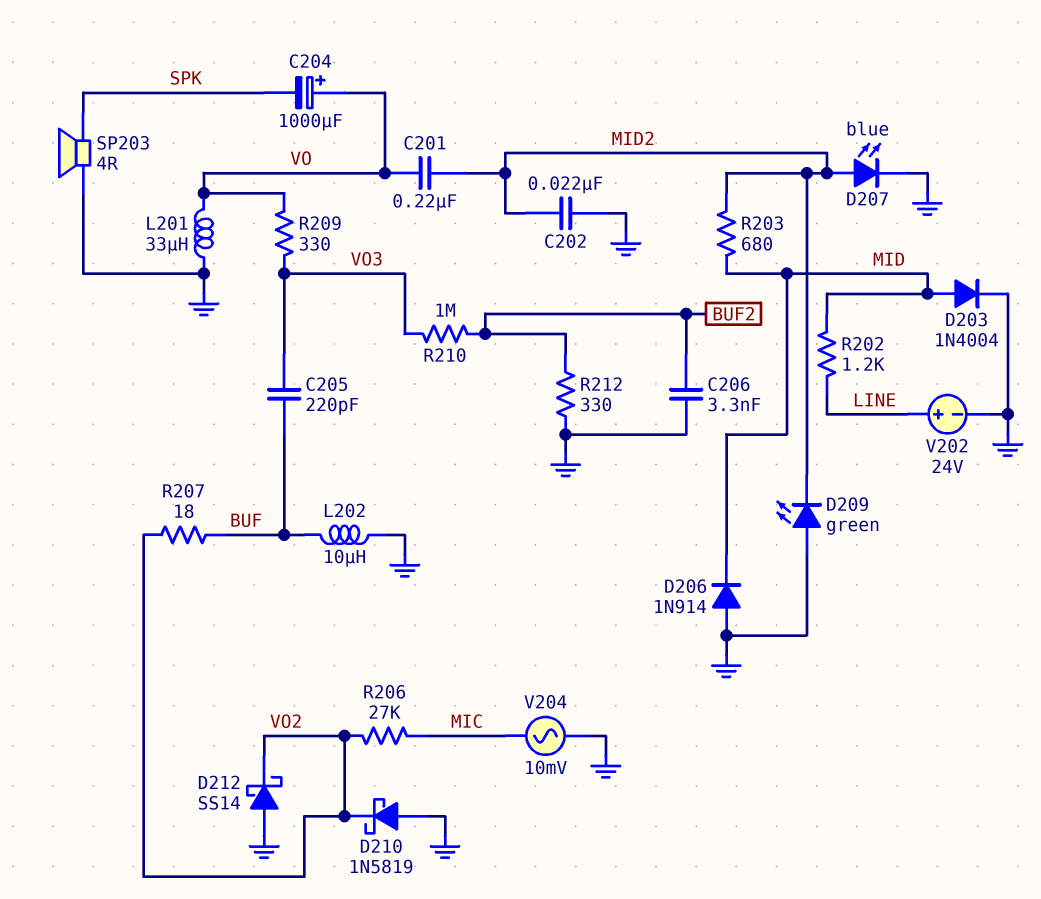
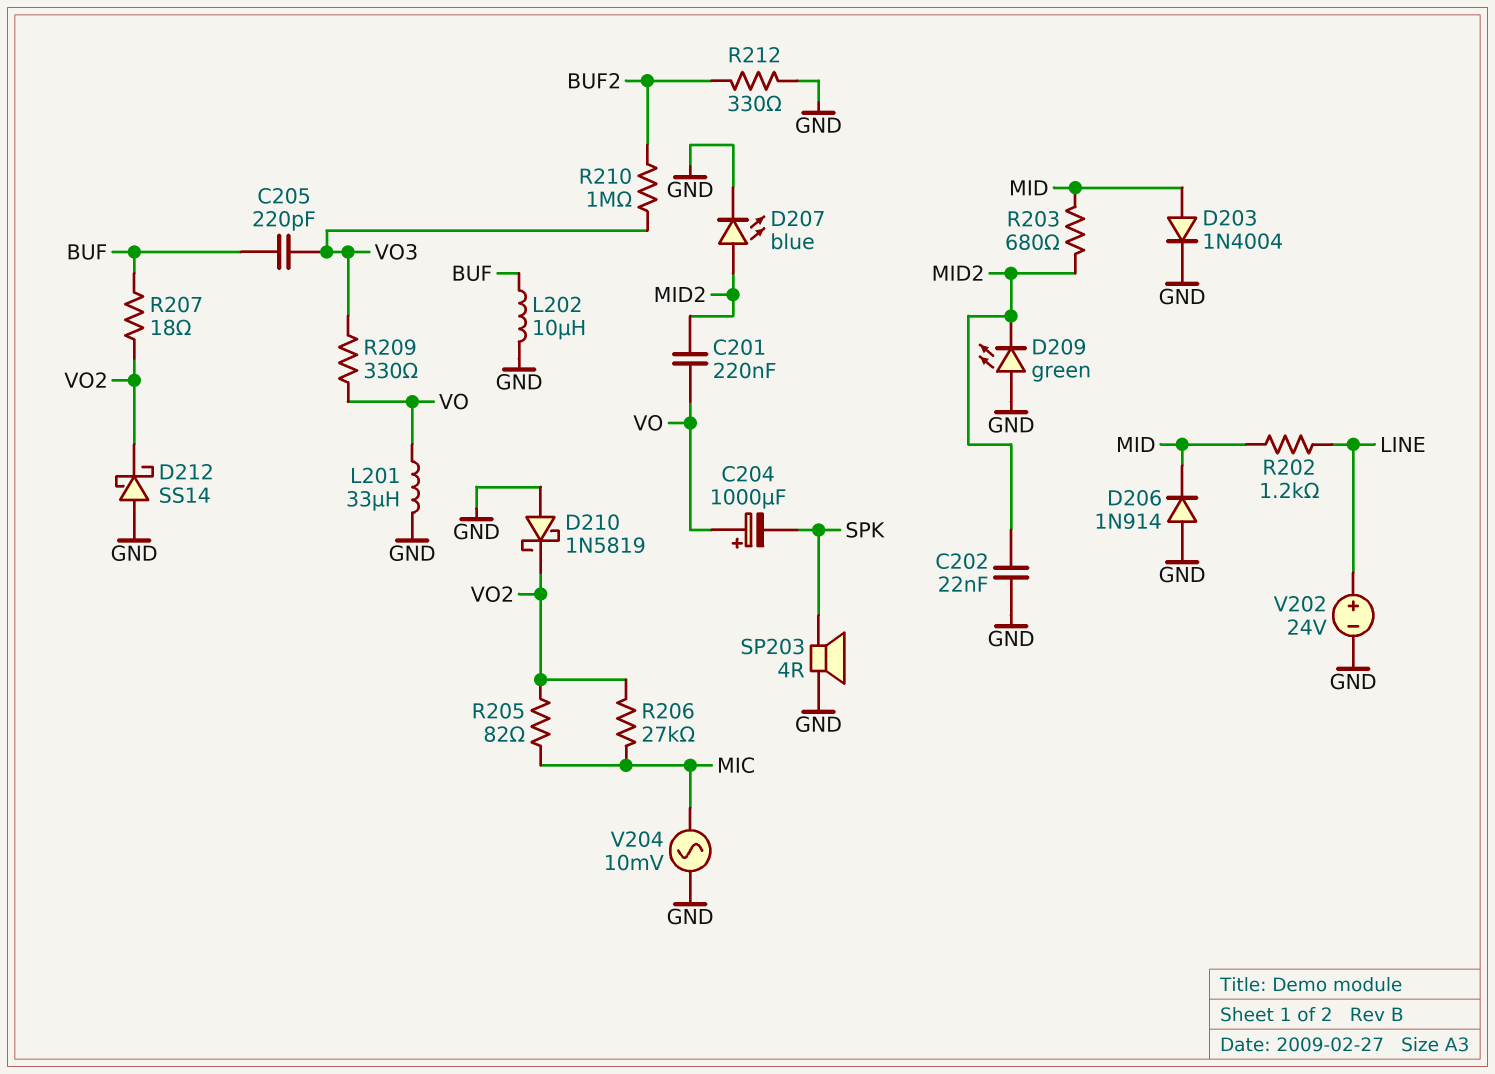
C206: 3.3nF (BUF2, GND) -> none
R205: none -> 82 (MIC, VO2)

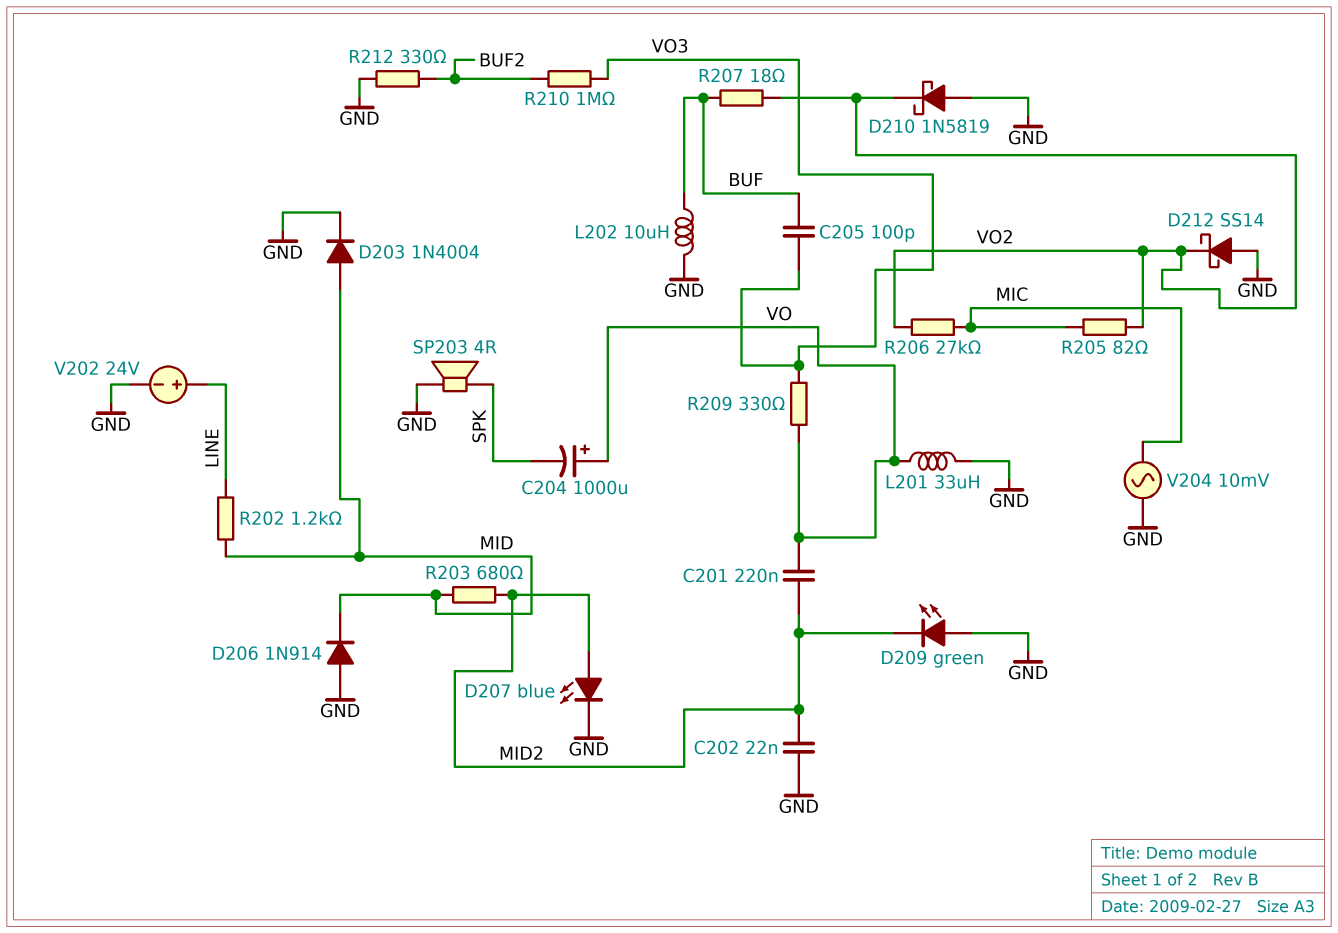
C205: 220pF (BUF, VO3) -> 100pF (BUF, VO3)

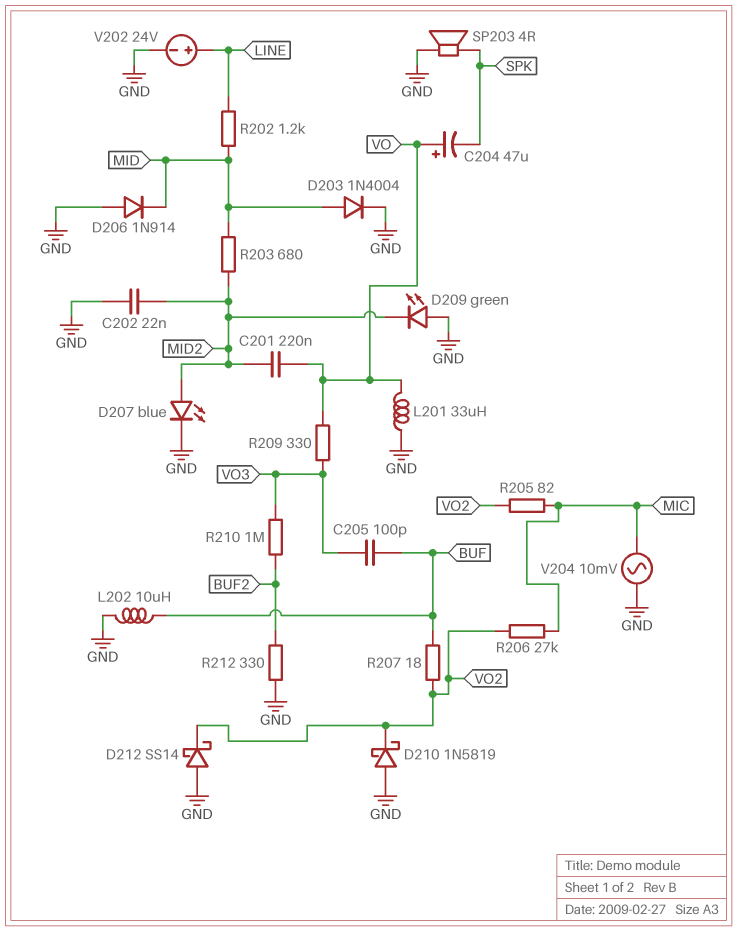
C204: 1000uF (plus VO, minus SPK) -> 47uF (plus VO, minus SPK)

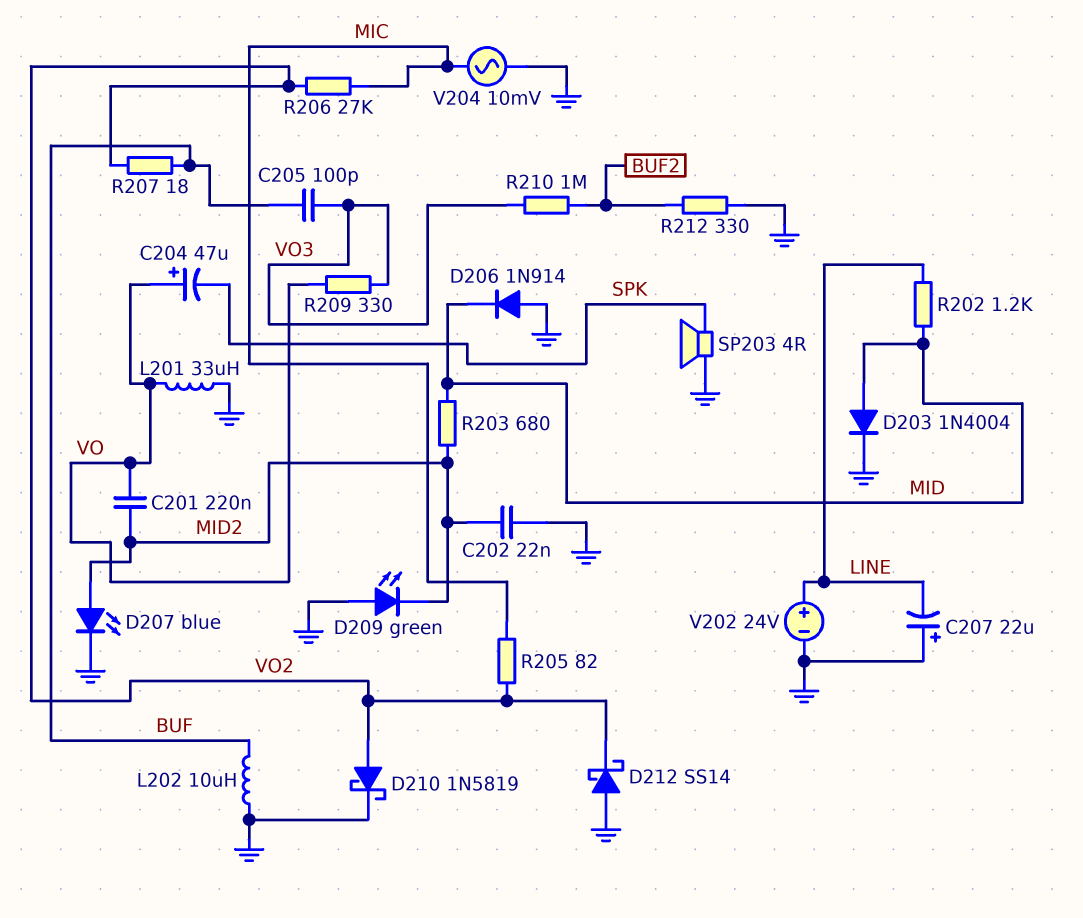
C207: none -> 22uF (plus GND, minus LINE)
D210: schottky 1N5819 (A GND, K VO2) -> schottky 1N5819 (A VO2, K GND)

